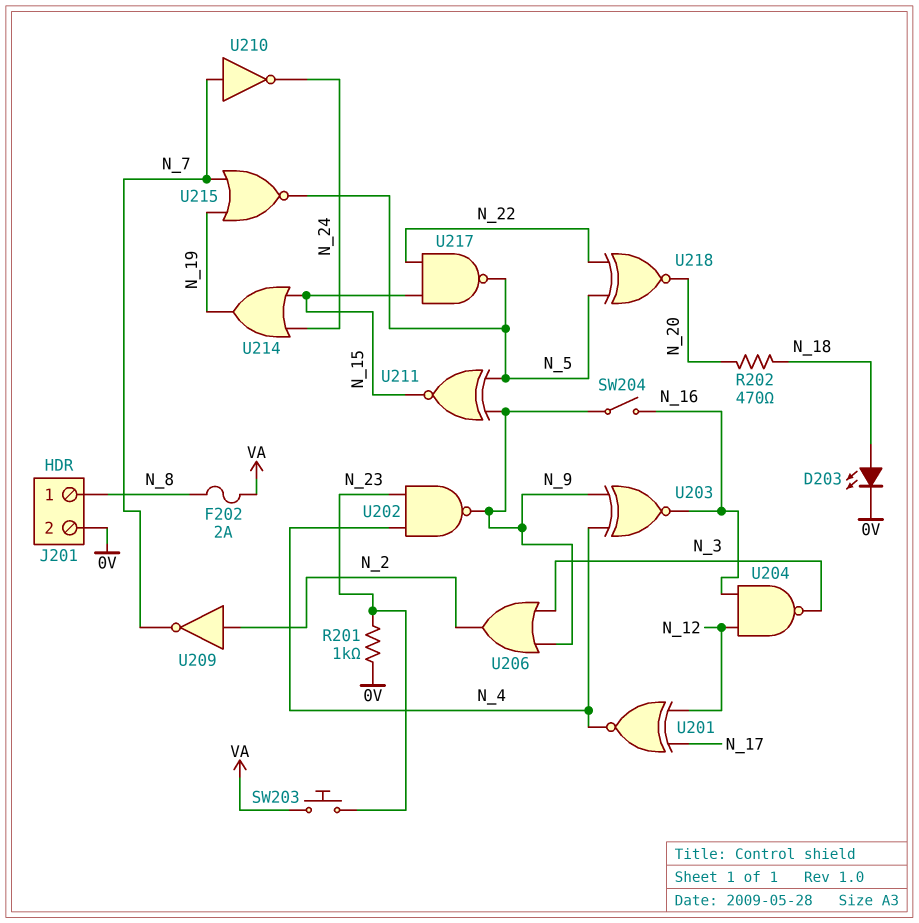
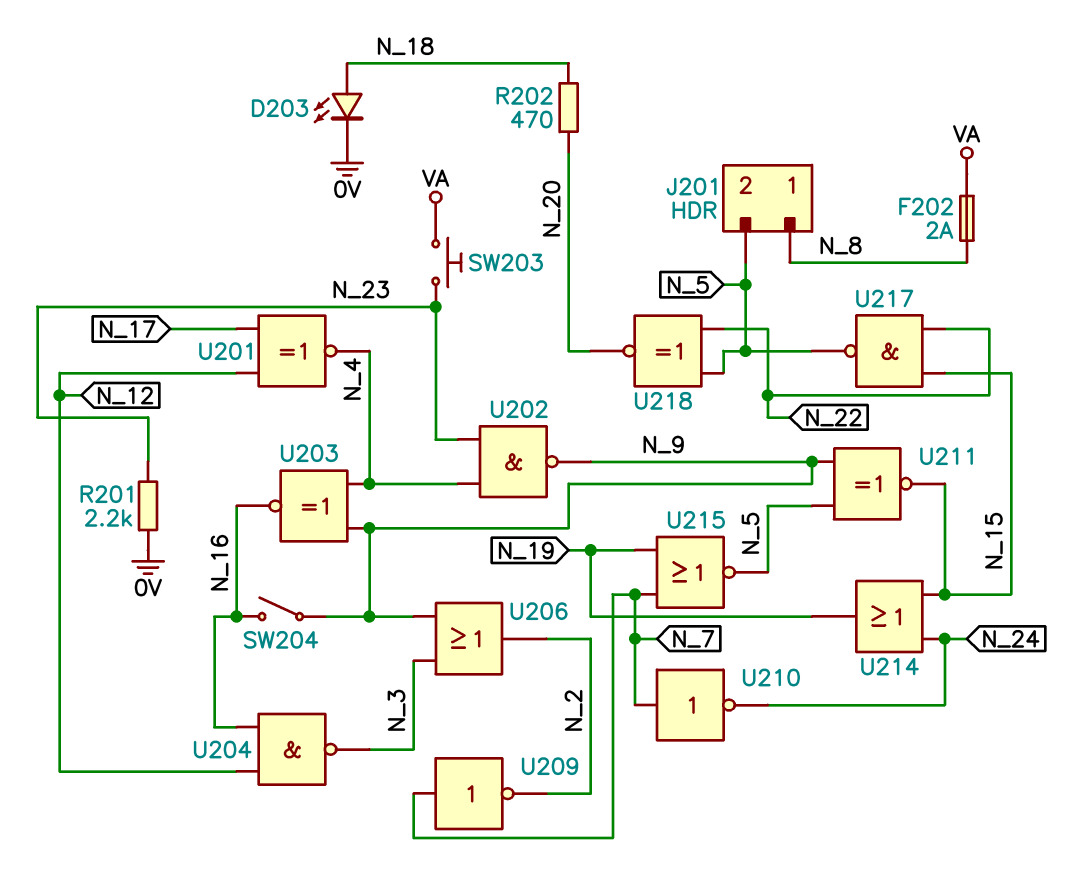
J201 pin 2: 0V -> N_5
R201: 1k (0V, N_23) -> 2.2k (0V, N_23)
U209: NOT (in N_2, out N_7) -> NOT (in N_7, out N_2)

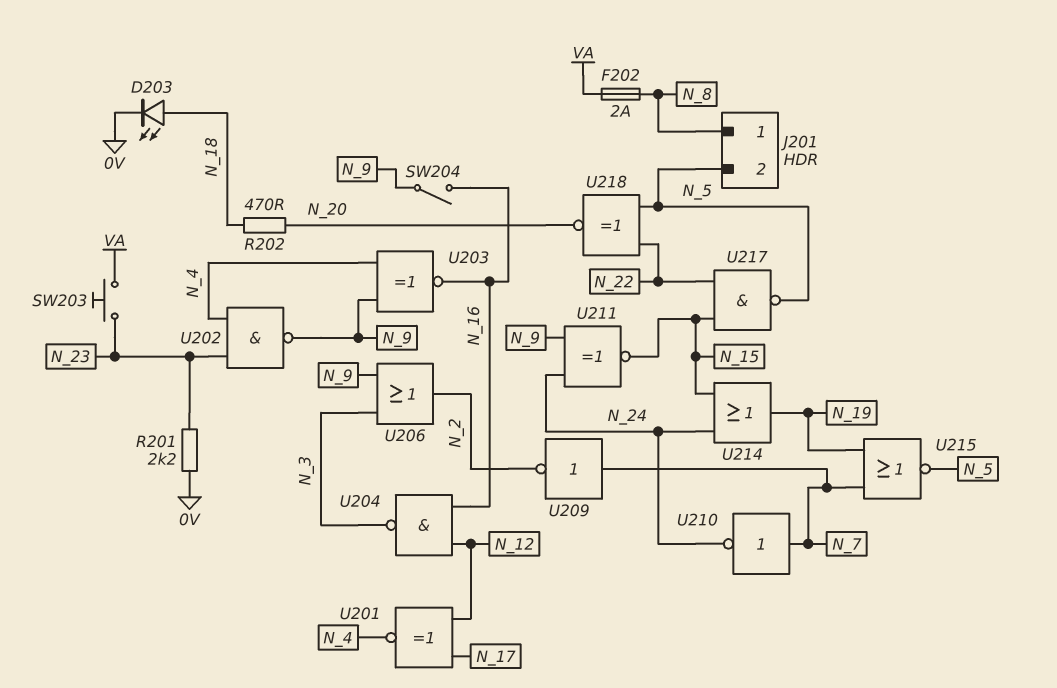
U211: XNOR (in N_5, in N_9, out N_15) -> XNOR (in N_9, in N_24, out N_15)

